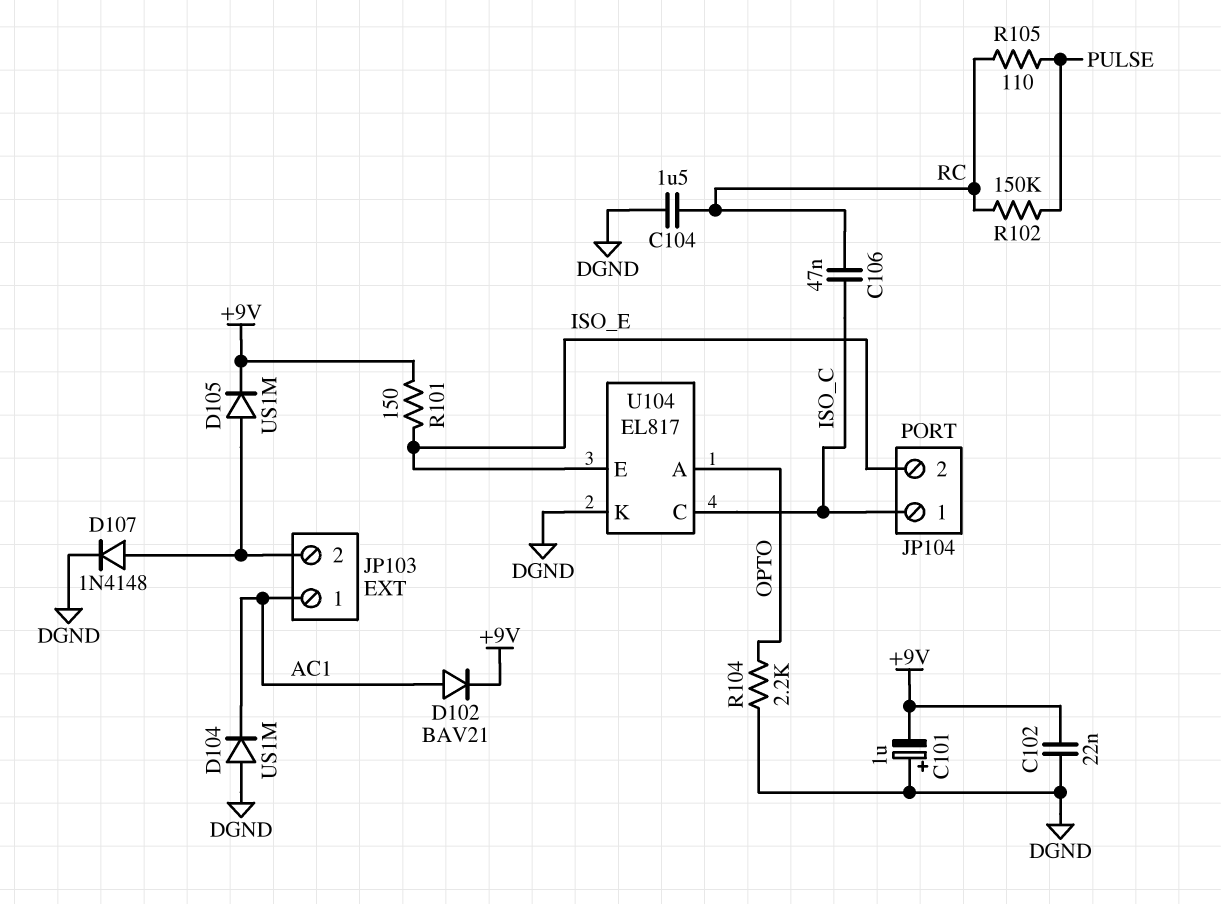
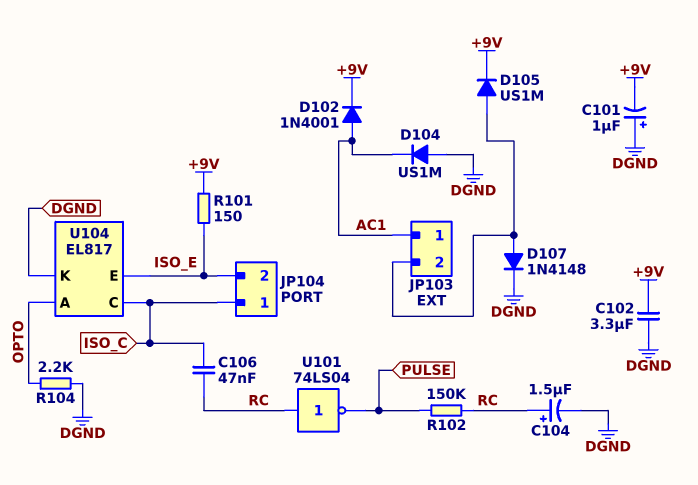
C102: 22nF (+9V, DGND) -> 3.3uF (+9V, DGND)
C104: 1.5uF (DGND, RC) -> 1.5uF (plus RC, minus DGND)
D102: diode BAV21 (A AC1, K +9V) -> diode 1N4001 (A AC1, K +9V)
R105: 110 (PULSE, RC) -> none
U101: none -> NOT 74LS04 (in RC, out PULSE)

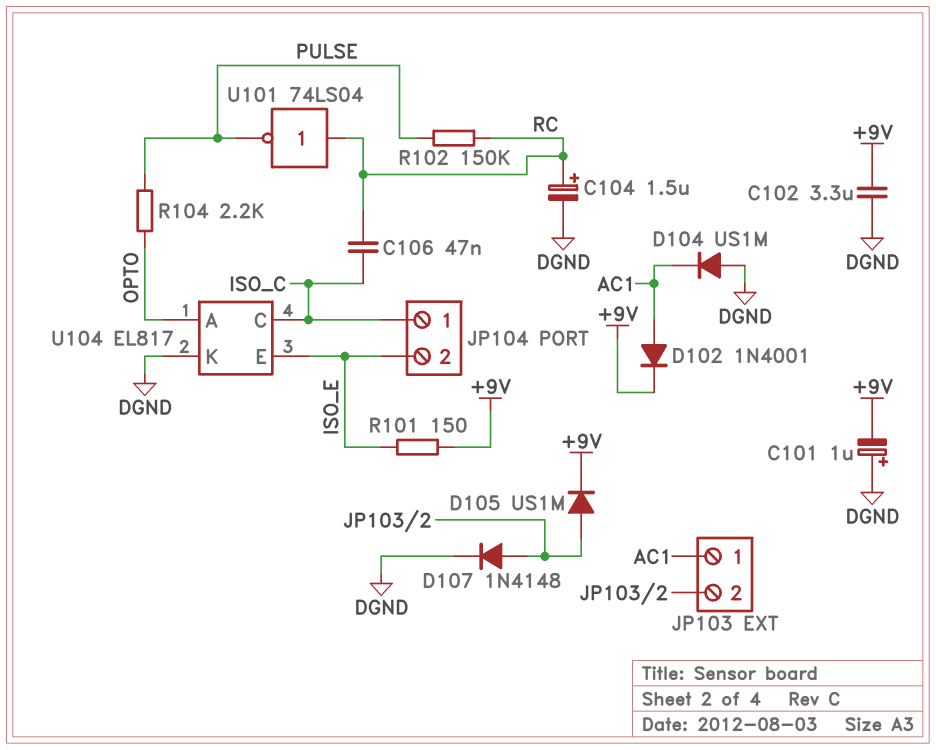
R104: 2.2k (DGND, OPTO) -> 2.2k (OPTO, PULSE)

